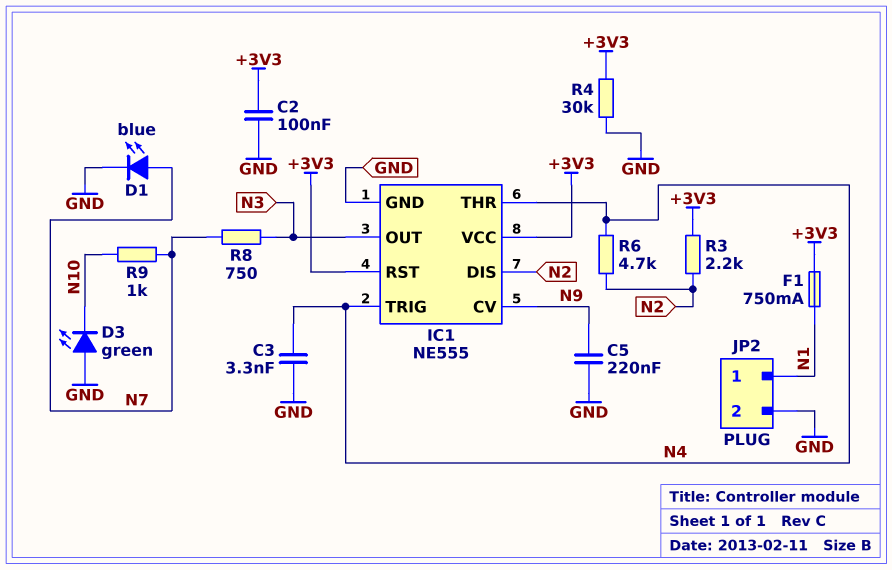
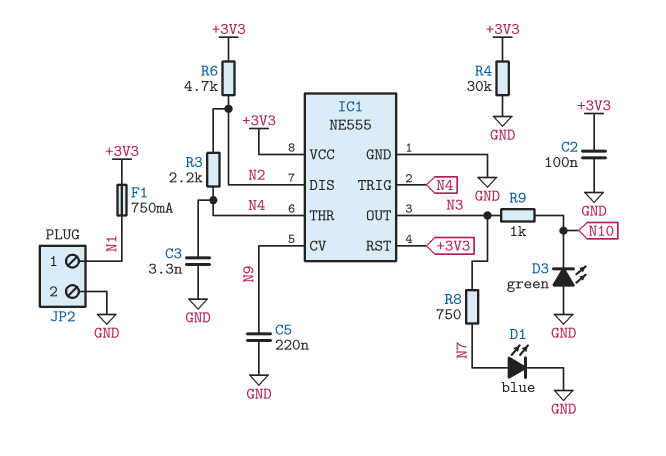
R3: 2.2k (+3V3, N2) -> 2.2k (N2, N4)
R6: 4.7k (N2, N4) -> 4.7k (+3V3, N2)
R9: 1k (N7, N10) -> 1k (N3, N10)

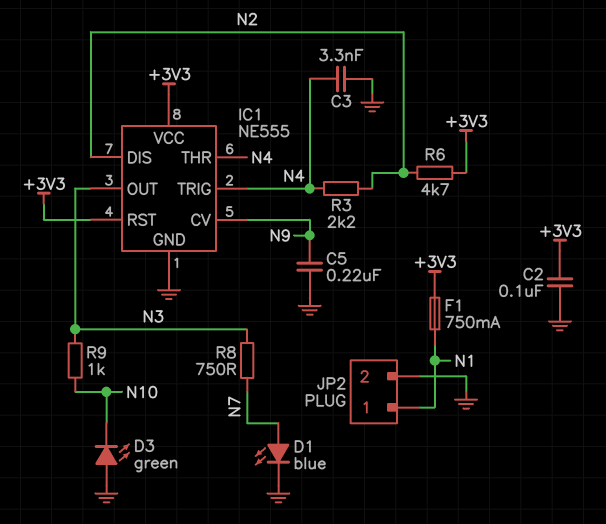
R4: 30k (+3V3, GND) -> none

